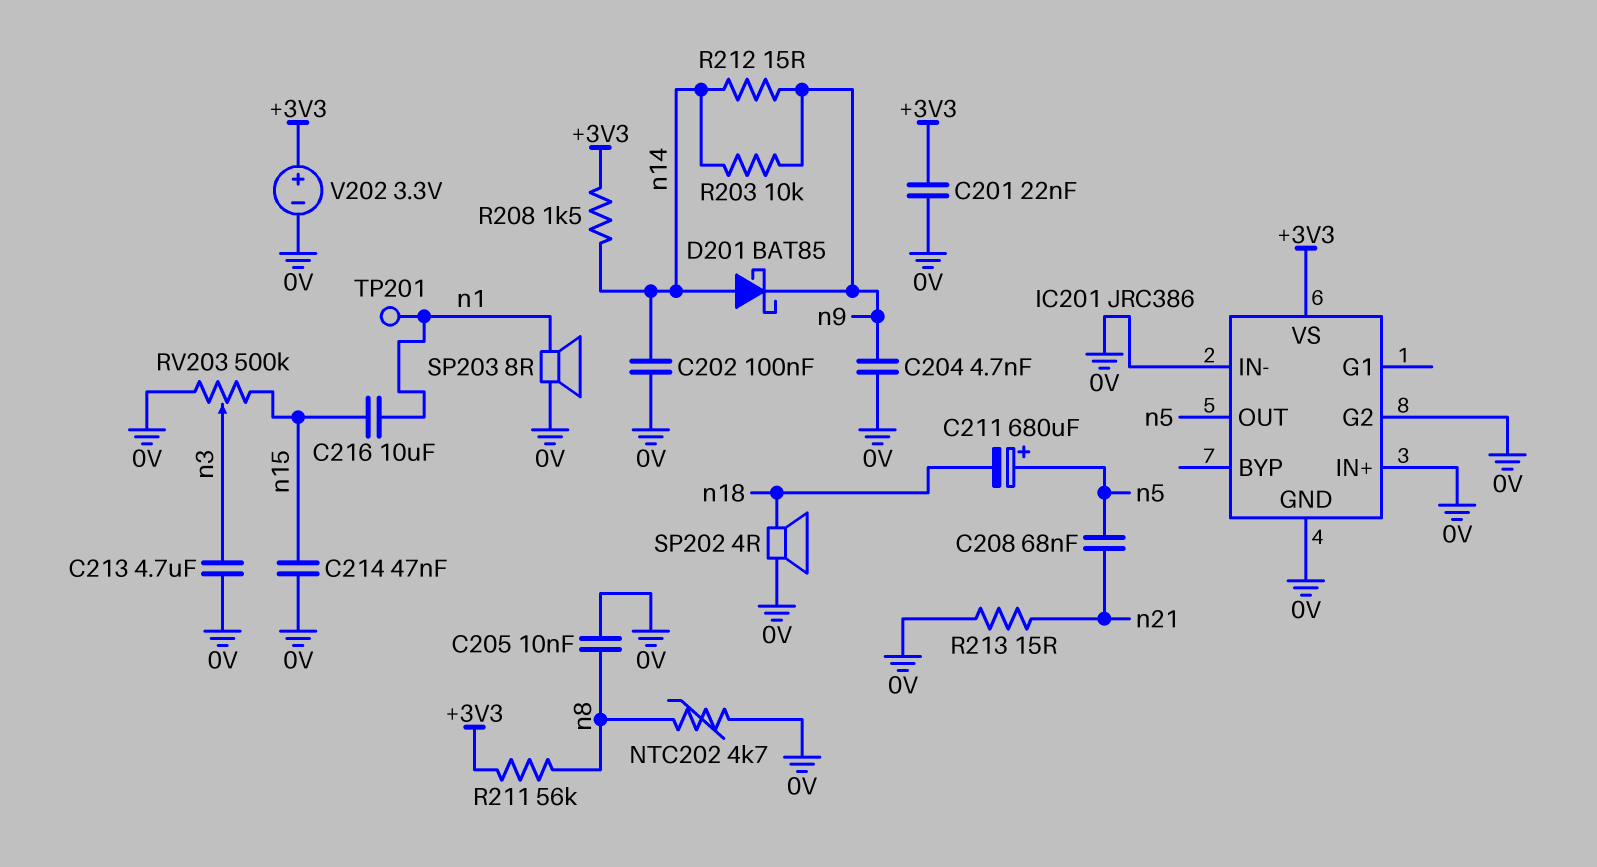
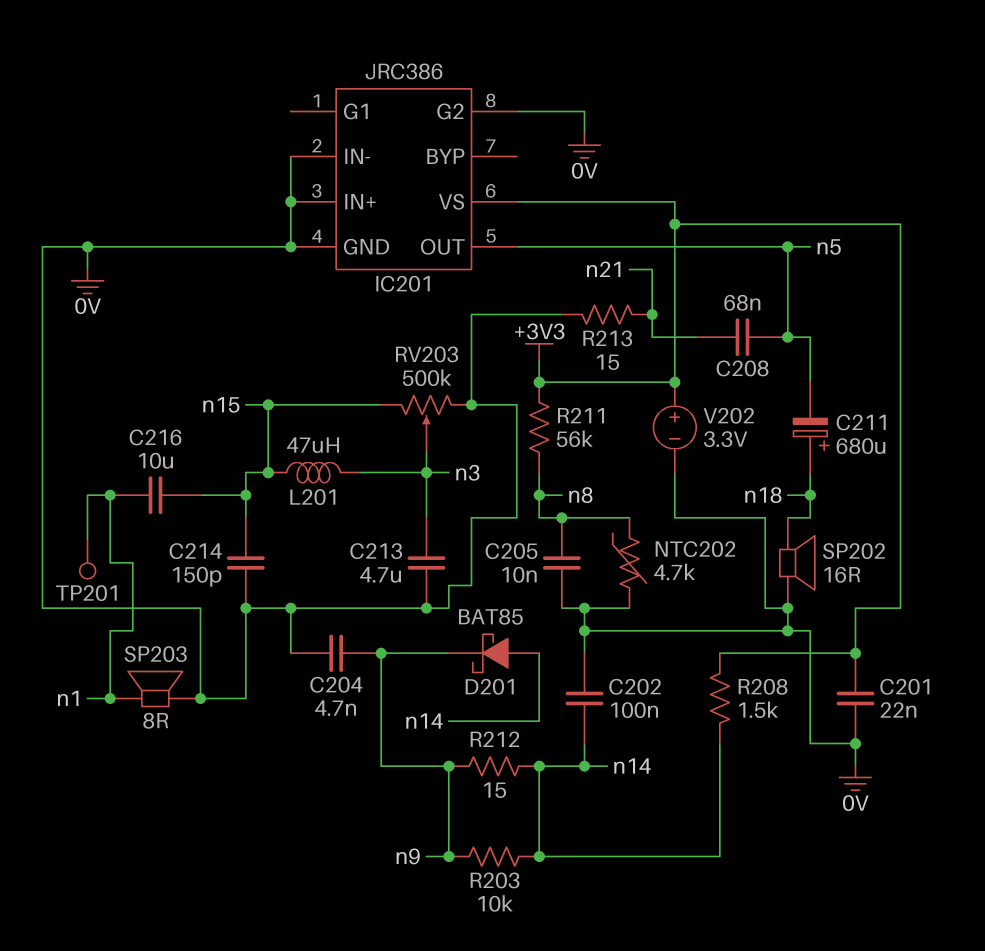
C211: 680uF (plus n5, minus n18) -> 680uF (plus n18, minus n5)
C214: 47nF (0V, n15) -> 150pF (0V, n15)
L201: none -> 47uH (n3, n15)
SP202: speaker 4R (0V, n18) -> speaker 16R (0V, n18)

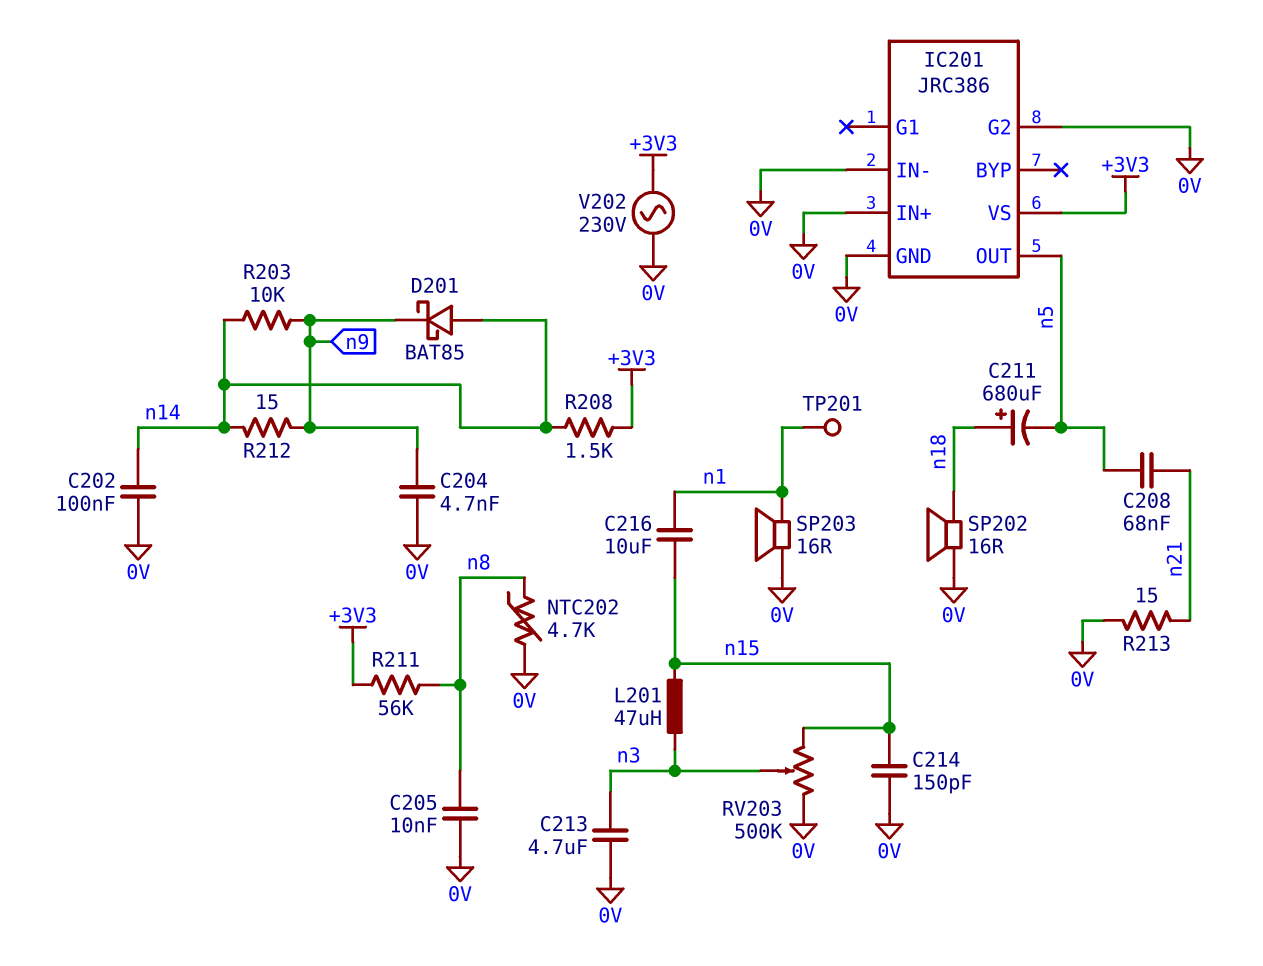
C201: 22nF (+3V3, 0V) -> none
SP203: speaker 8R (0V, n1) -> speaker 16R (0V, n1)
V202: 3.3V (plus +3V3, minus 0V) -> AC 230V (+3V3, 0V)

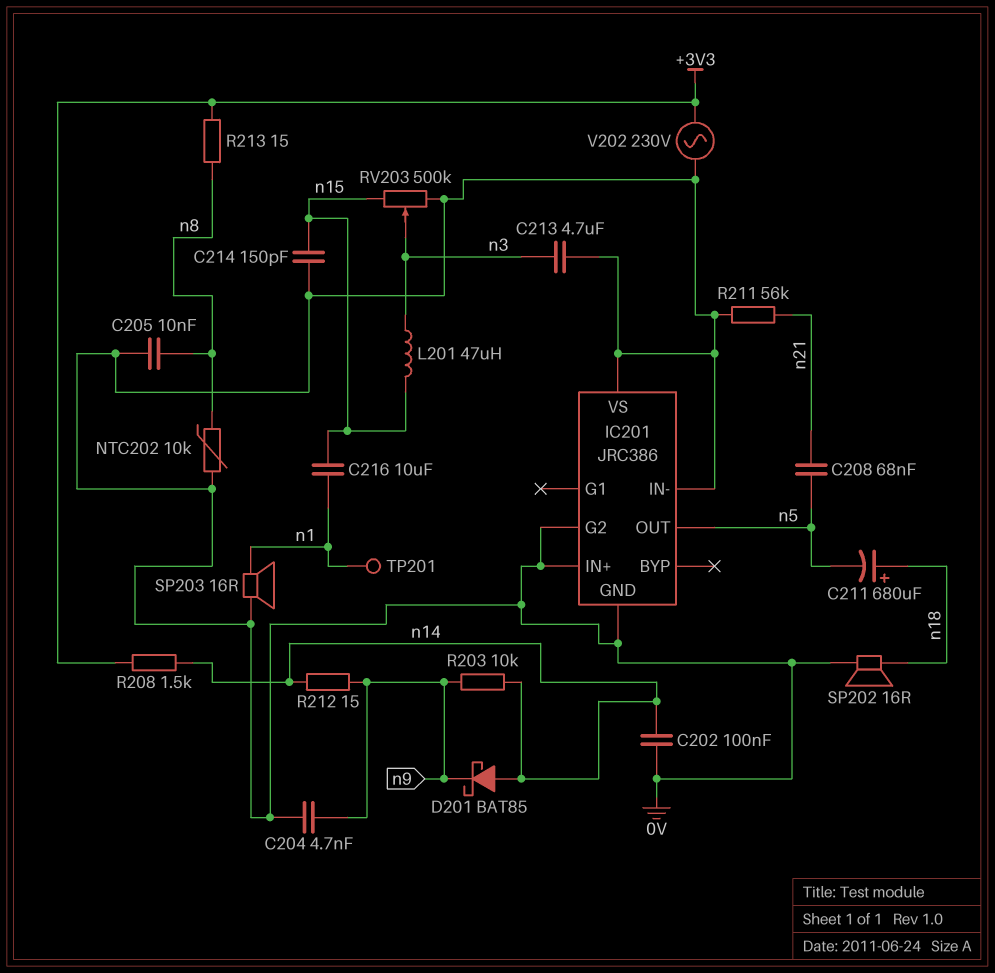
IC201 pin VS: +3V3 -> 0V
NTC202: 4.7k (0V, n8) -> 10k (0V, n8)
R211: 56k (+3V3, n8) -> 56k (0V, n21)
R213: 15 (0V, n21) -> 15 (+3V3, n8)

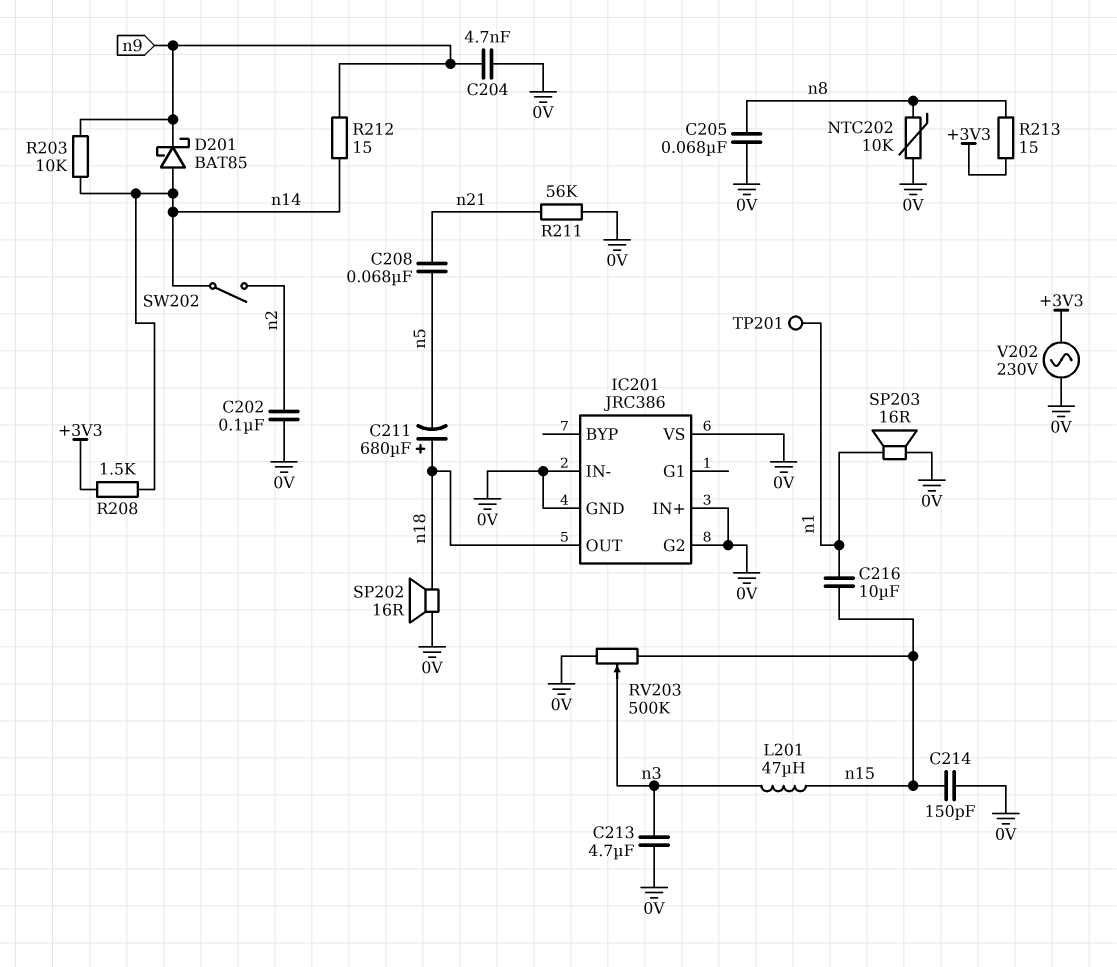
C202: 100nF (0V, n14) -> 100nF (0V, n2)
C205: 10nF (0V, n8) -> 68nF (0V, n8)
IC201 pin OUT: n5 -> n18
SW202: none -> switch (n2, n14)

